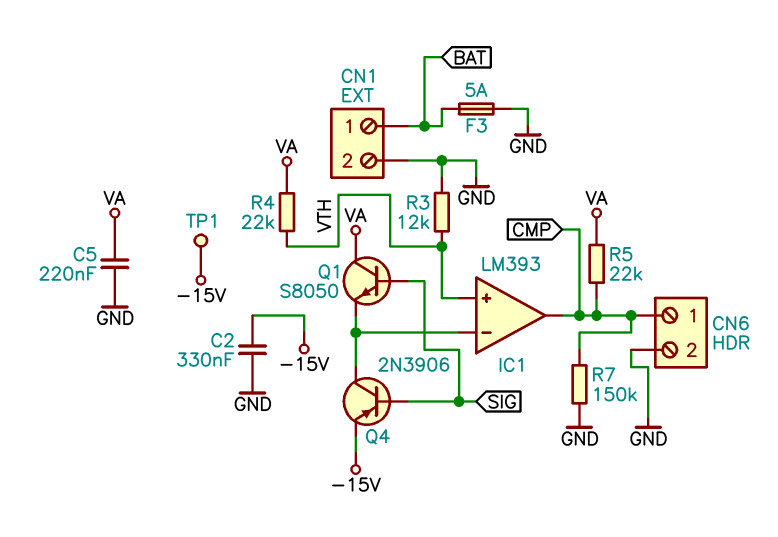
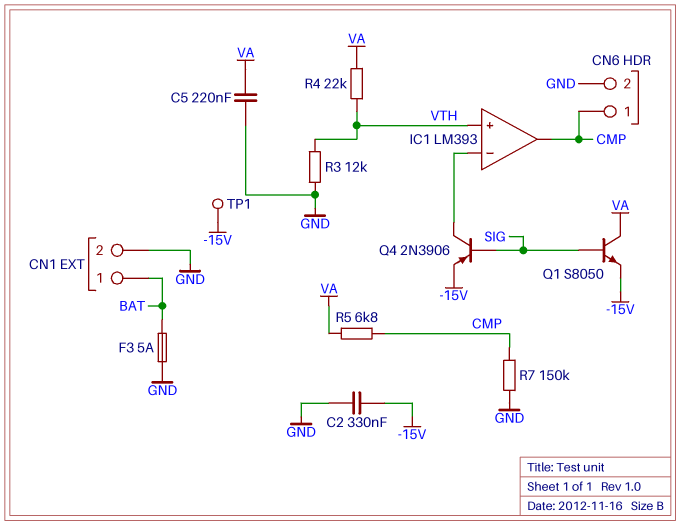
Q1: NPN S8050 (B SIG, C VA, E IC1/in-) -> NPN S8050 (B SIG, C VA, E -15V)
R5: 22k (CMP, VA) -> 6.8k (CMP, VA)

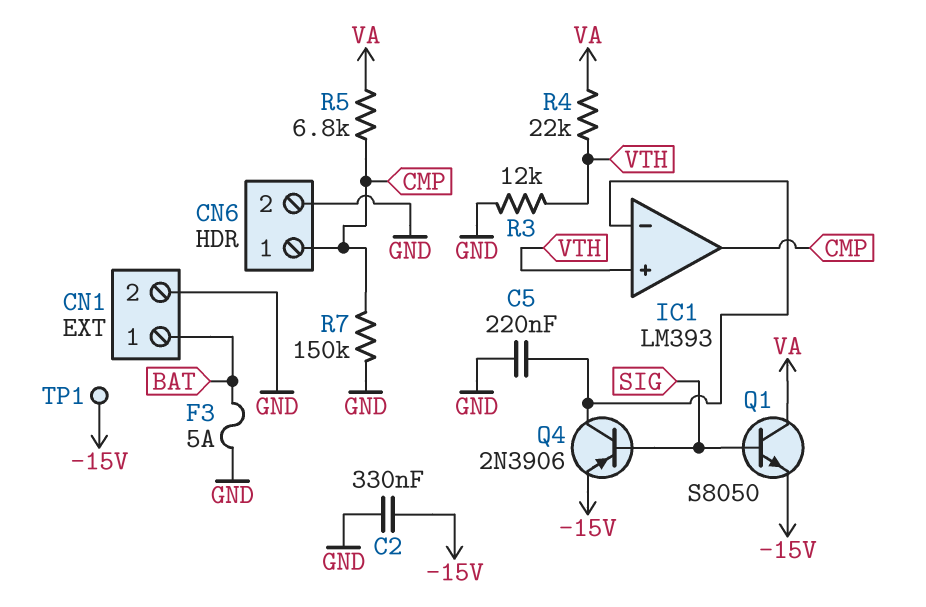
C5: 220nF (GND, VA) -> 220nF (GND, IC1/in-)

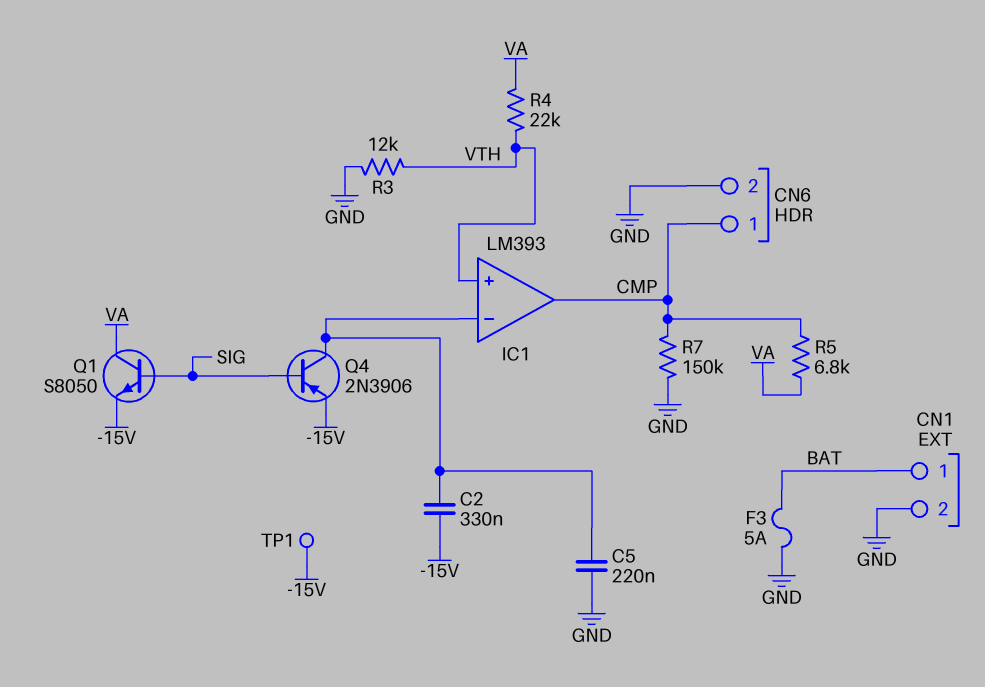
C2: 330nF (-15V, GND) -> 330nF (-15V, IC1/in-)

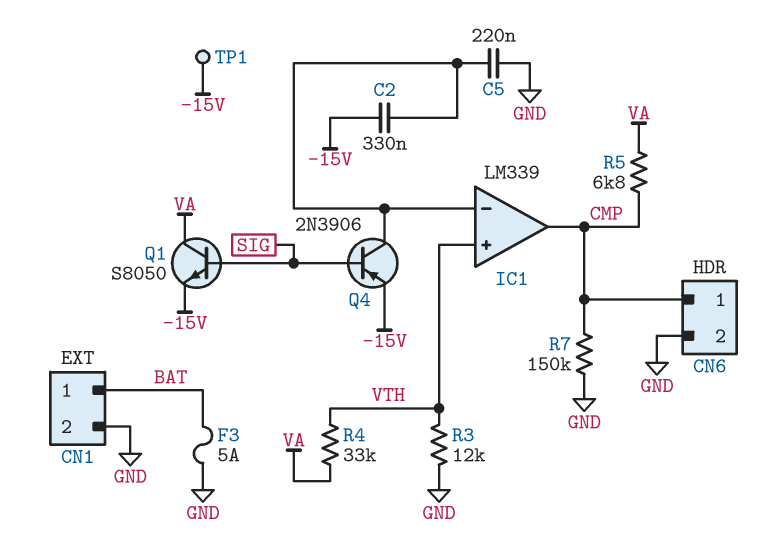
IC1: LM393 -> LM339
R4: 22k (VA, VTH) -> 33k (VA, VTH)

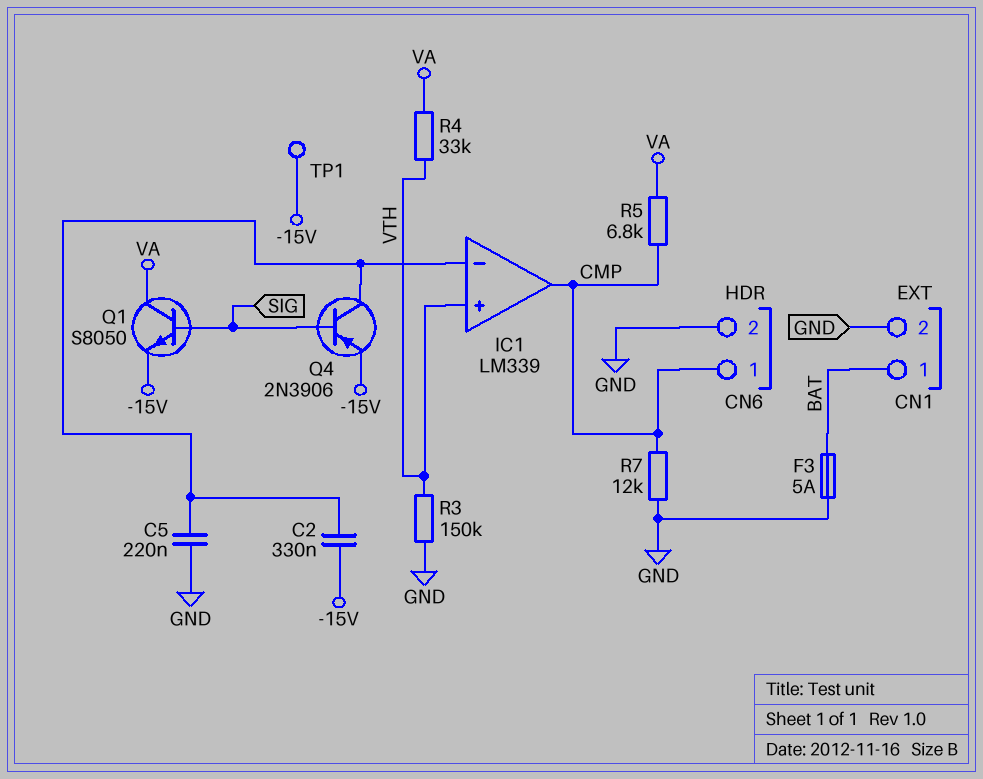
R3: 12k (GND, VTH) -> 150k (GND, VTH)
R7: 150k (CMP, GND) -> 12k (CMP, GND)

